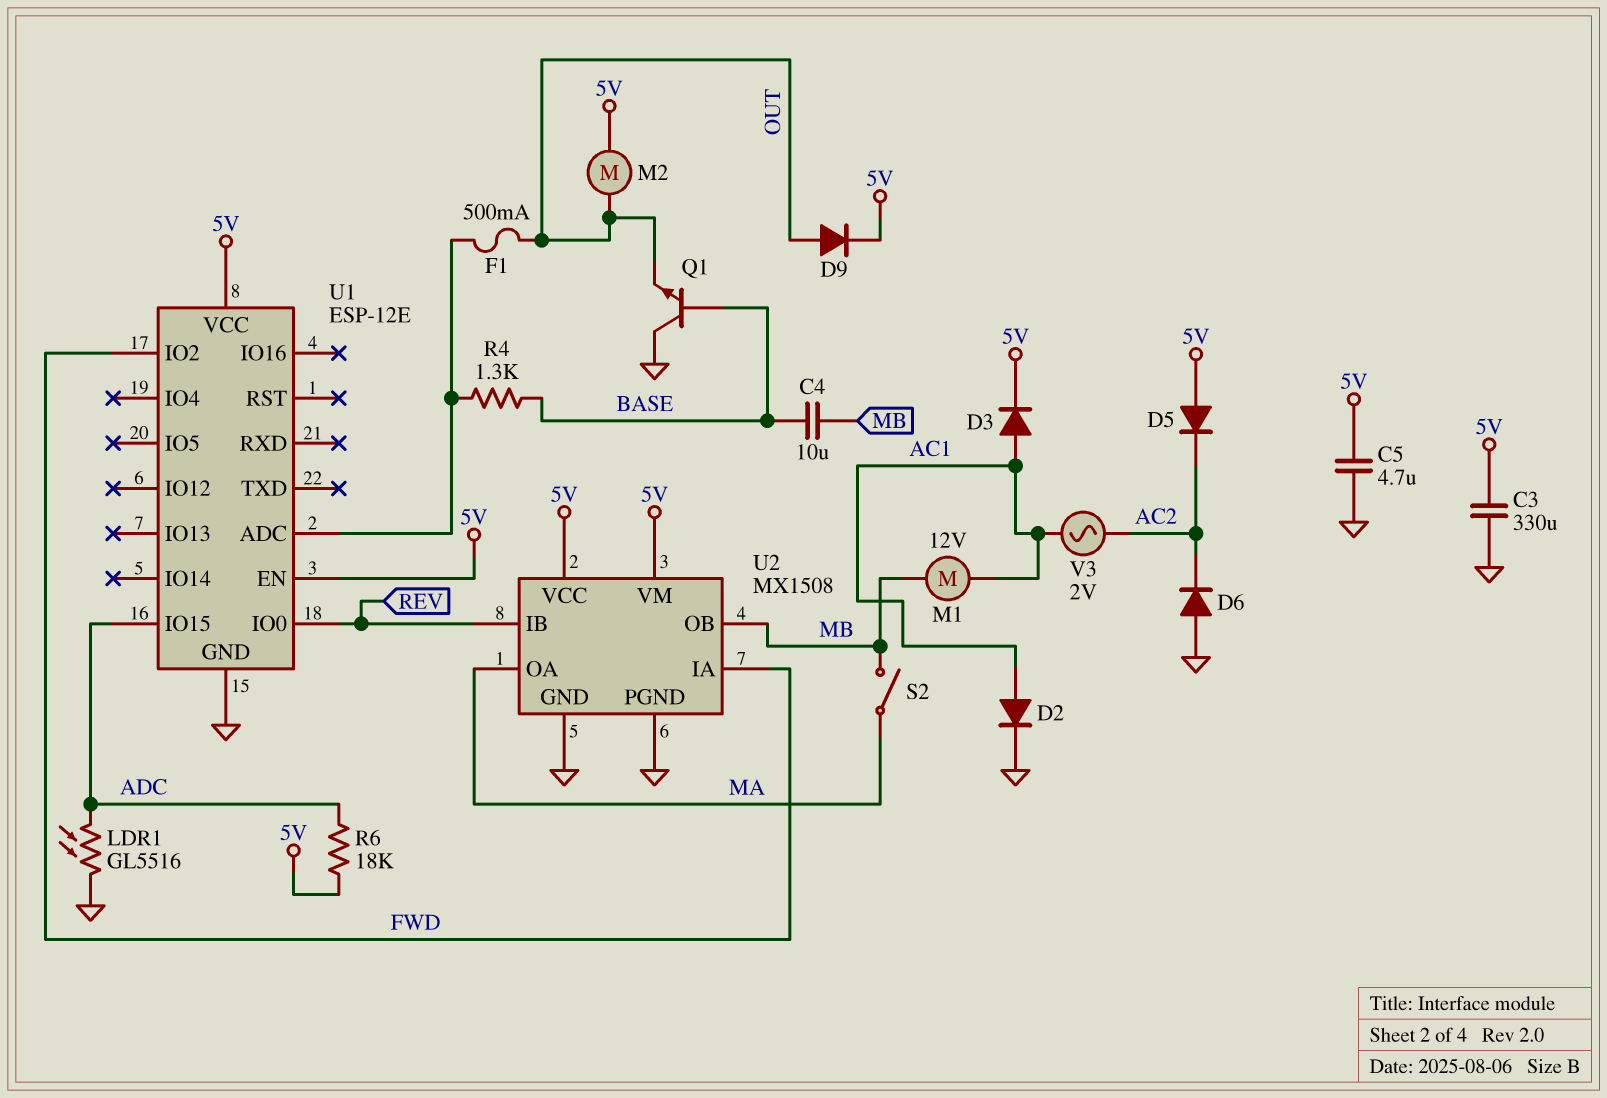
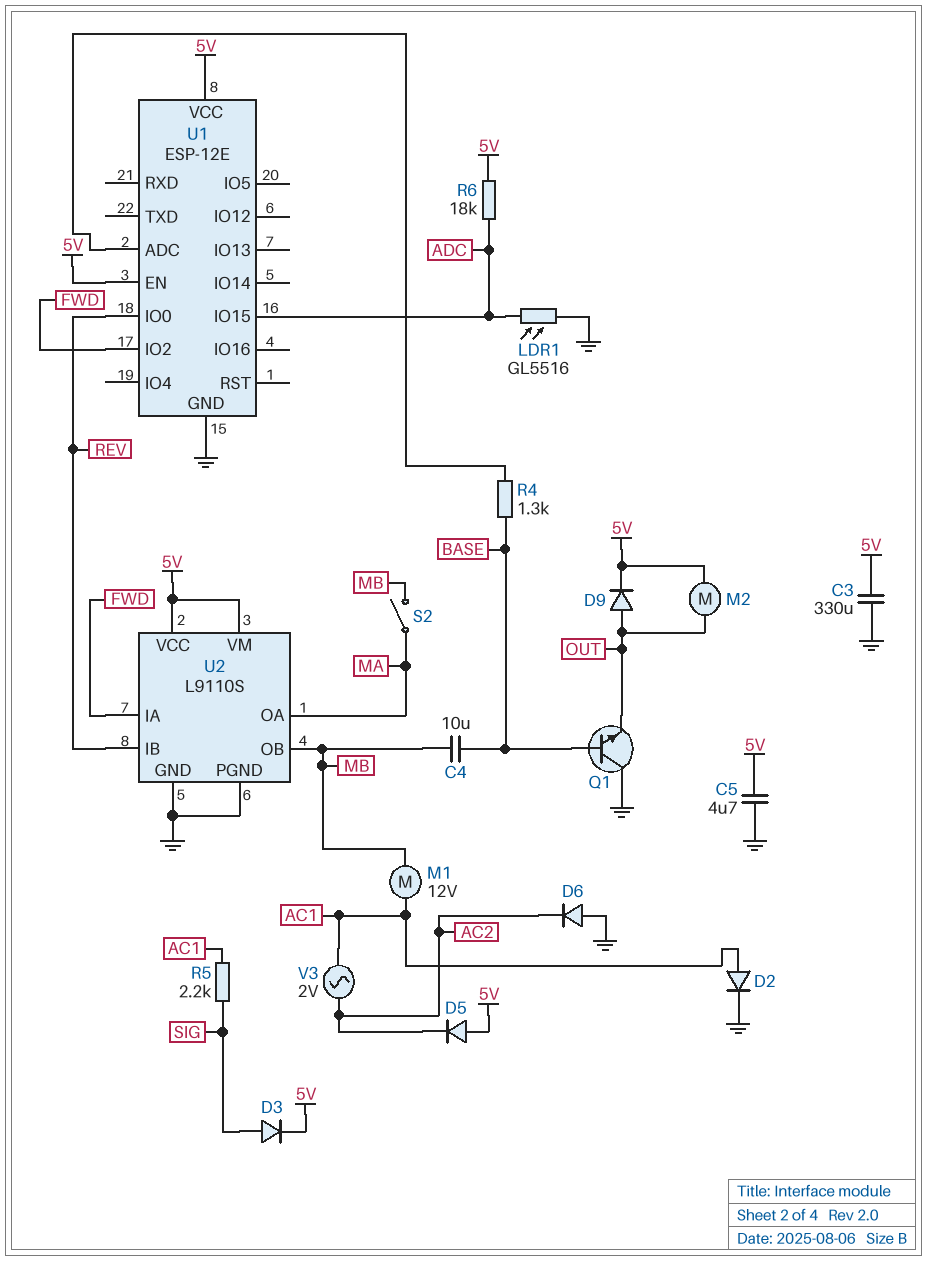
D3: diode (A AC1, K 5V) -> diode (A SIG, K 5V)
F1: 500mA (OUT, U1/ADC) -> none
R5: none -> 2.2k (AC1, SIG)
U2: MX1508 -> L9110S

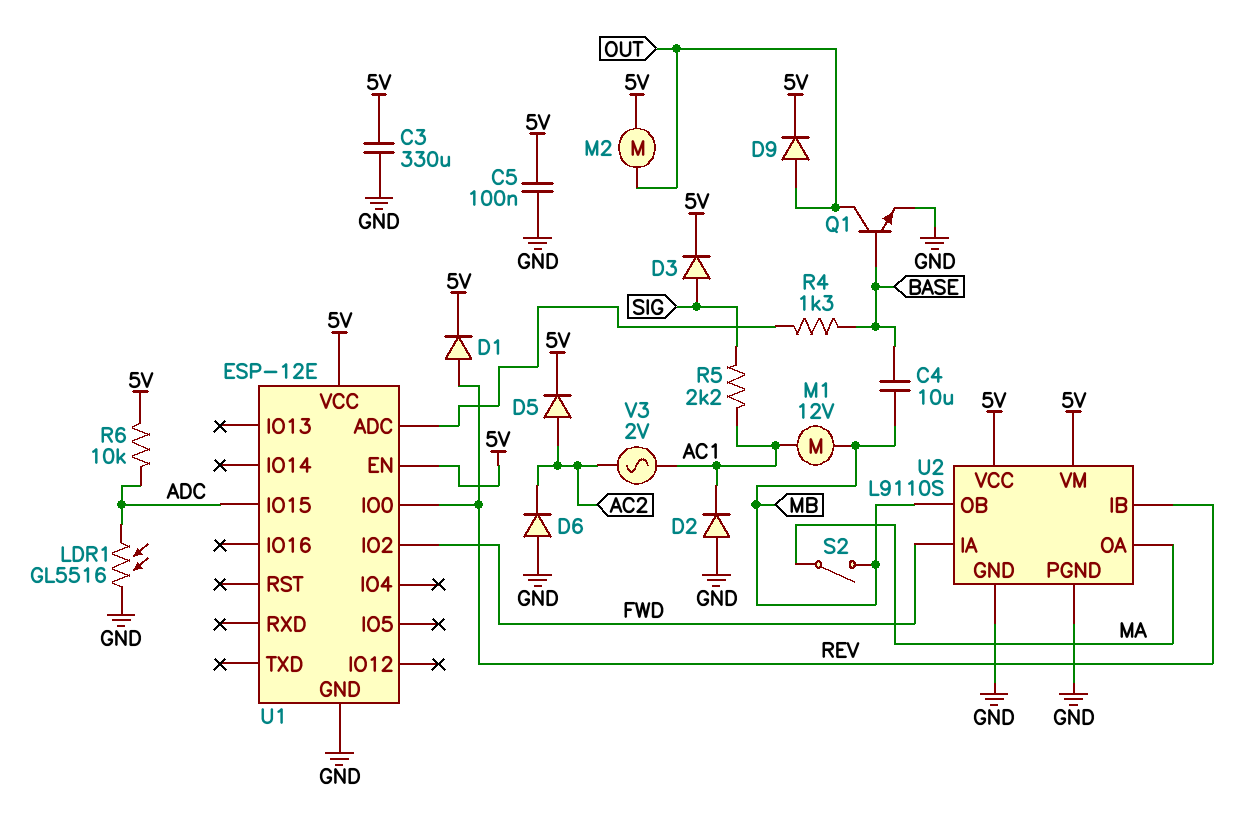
C5: 4.7uF (5V, GND) -> 100nF (5V, GND)
D1: none -> diode (A REV, K 5V)
D2: diode (A AC1, K GND) -> diode (A GND, K AC1)
D5: diode (A 5V, K AC2) -> diode (A AC2, K 5V)
Q1: NPN (B BASE, C GND, E OUT) -> NPN (B BASE, C OUT, E GND)
R6: 18k (5V, ADC) -> 10k (5V, ADC)

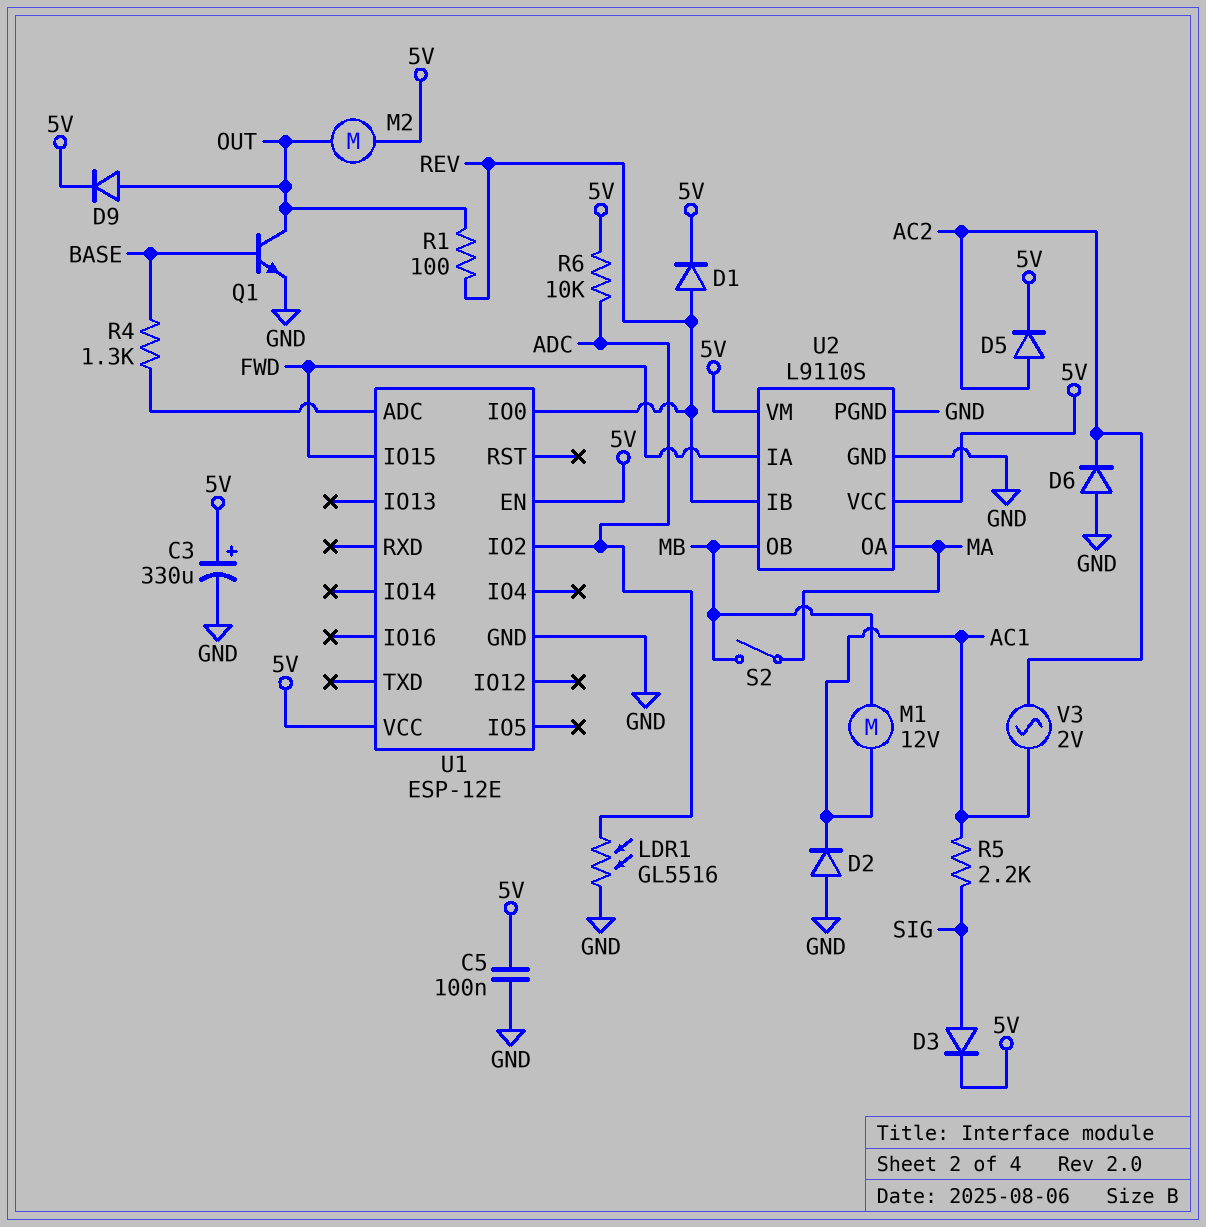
C3: 330uF (5V, GND) -> 330uF (plus 5V, minus GND)
C4: 10uF (BASE, MB) -> none
R1: none -> 100 (OUT, REV)
U1 pin IO2: FWD -> ADC
U1 pin IO15: ADC -> FWD

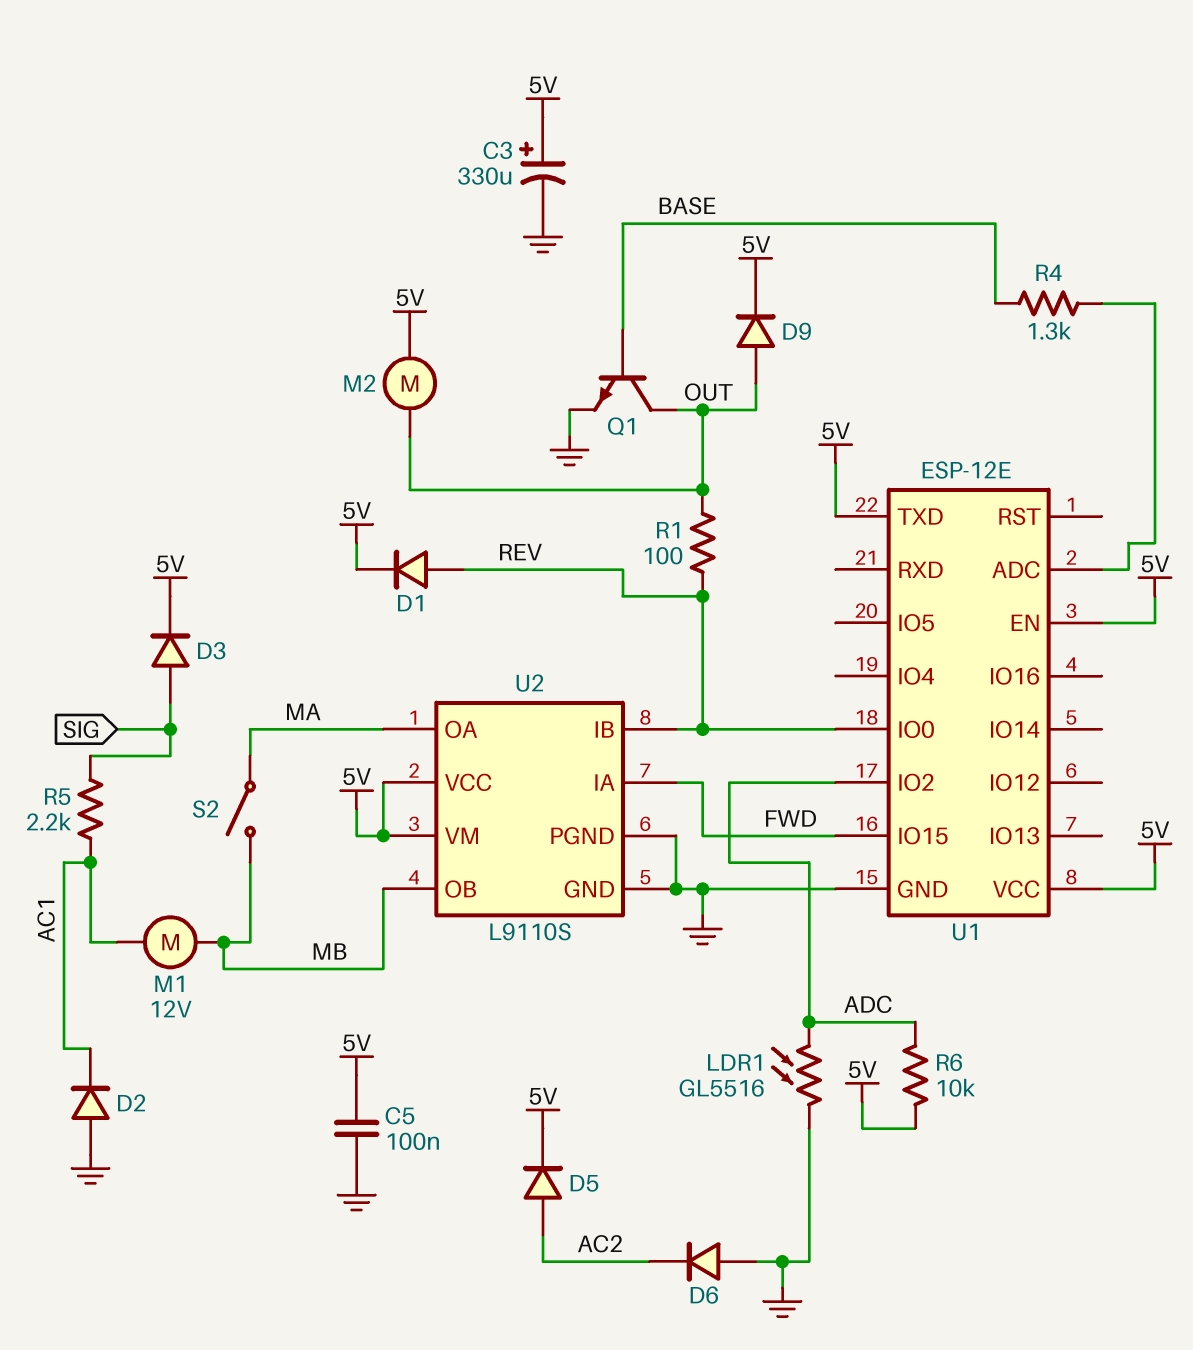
U1 pin TXD: none -> 5V
V3: AC 2V (AC1, AC2) -> none

